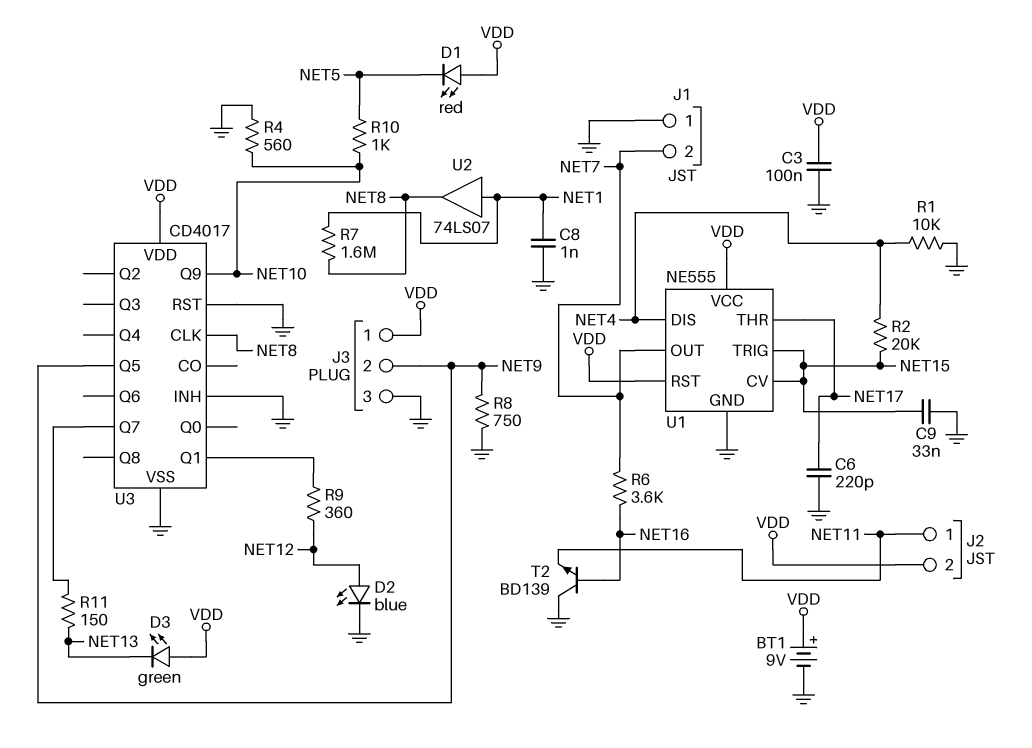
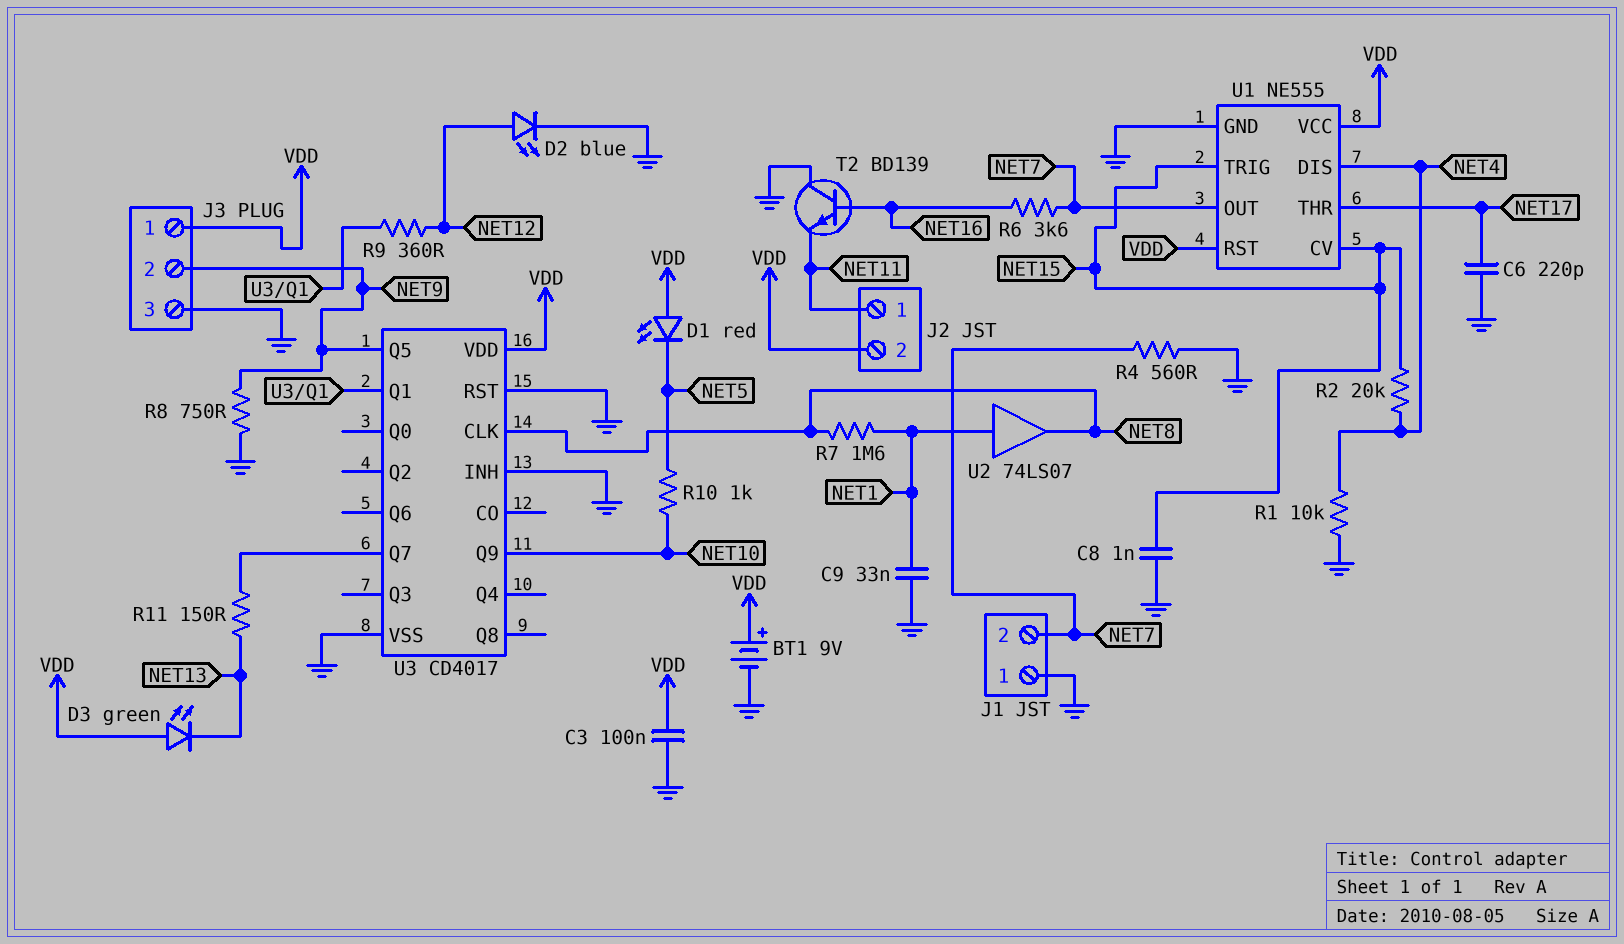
C8: 1nF (GND, NET1) -> 1nF (GND, NET15)
C9: 33nF (GND, NET15) -> 33nF (GND, NET1)
R4: 560 (GND, NET10) -> 560 (GND, NET7)

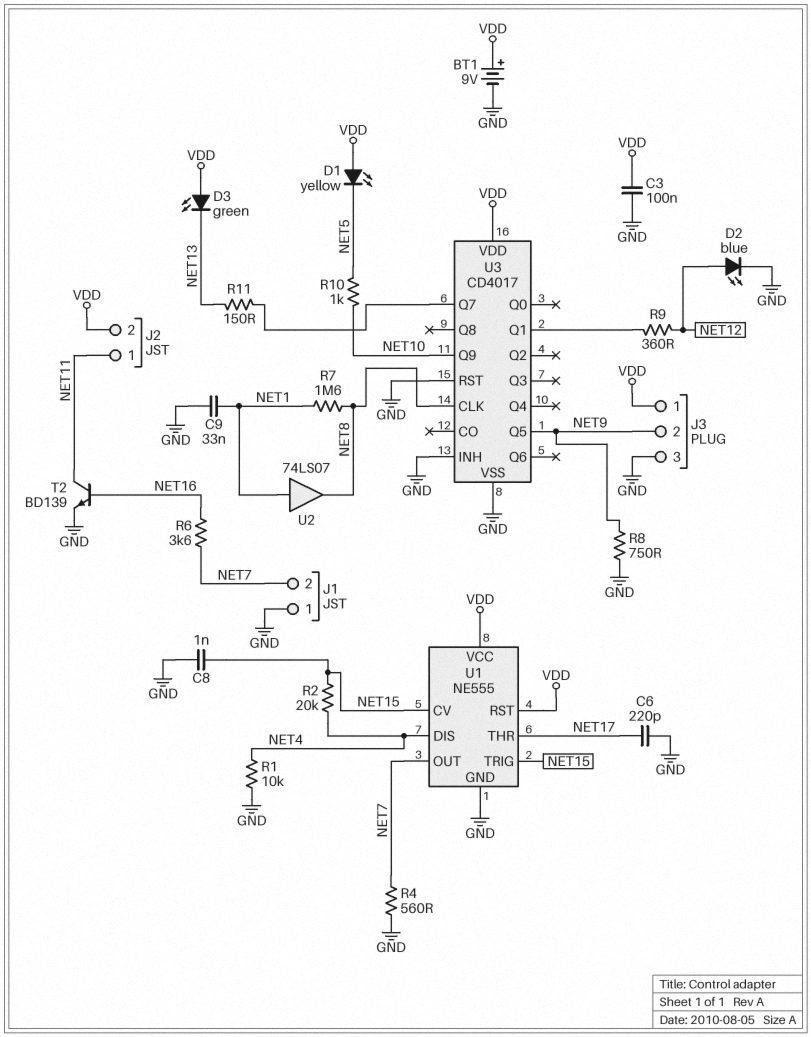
D1: LED red (A VDD, K NET5) -> LED yellow (A VDD, K NET5)
T2: NPN BD139 (B NET16, C GND, E NET11) -> NPN BD139 (B NET16, C NET11, E GND)

